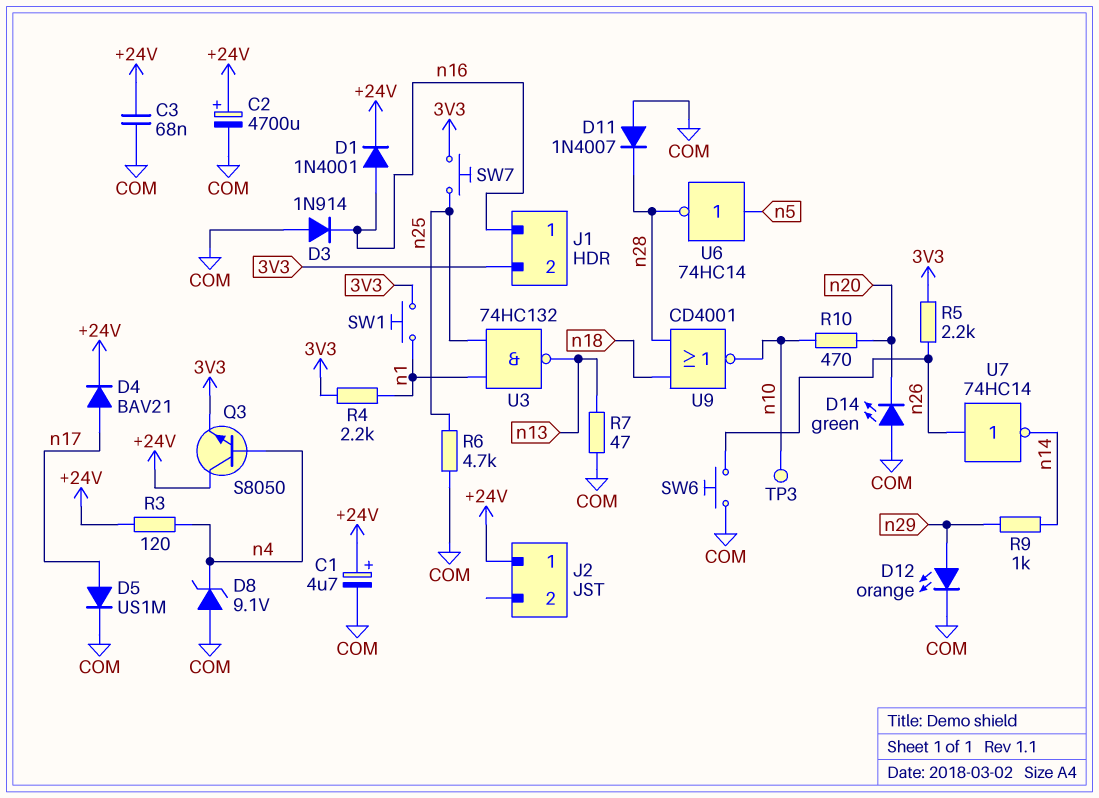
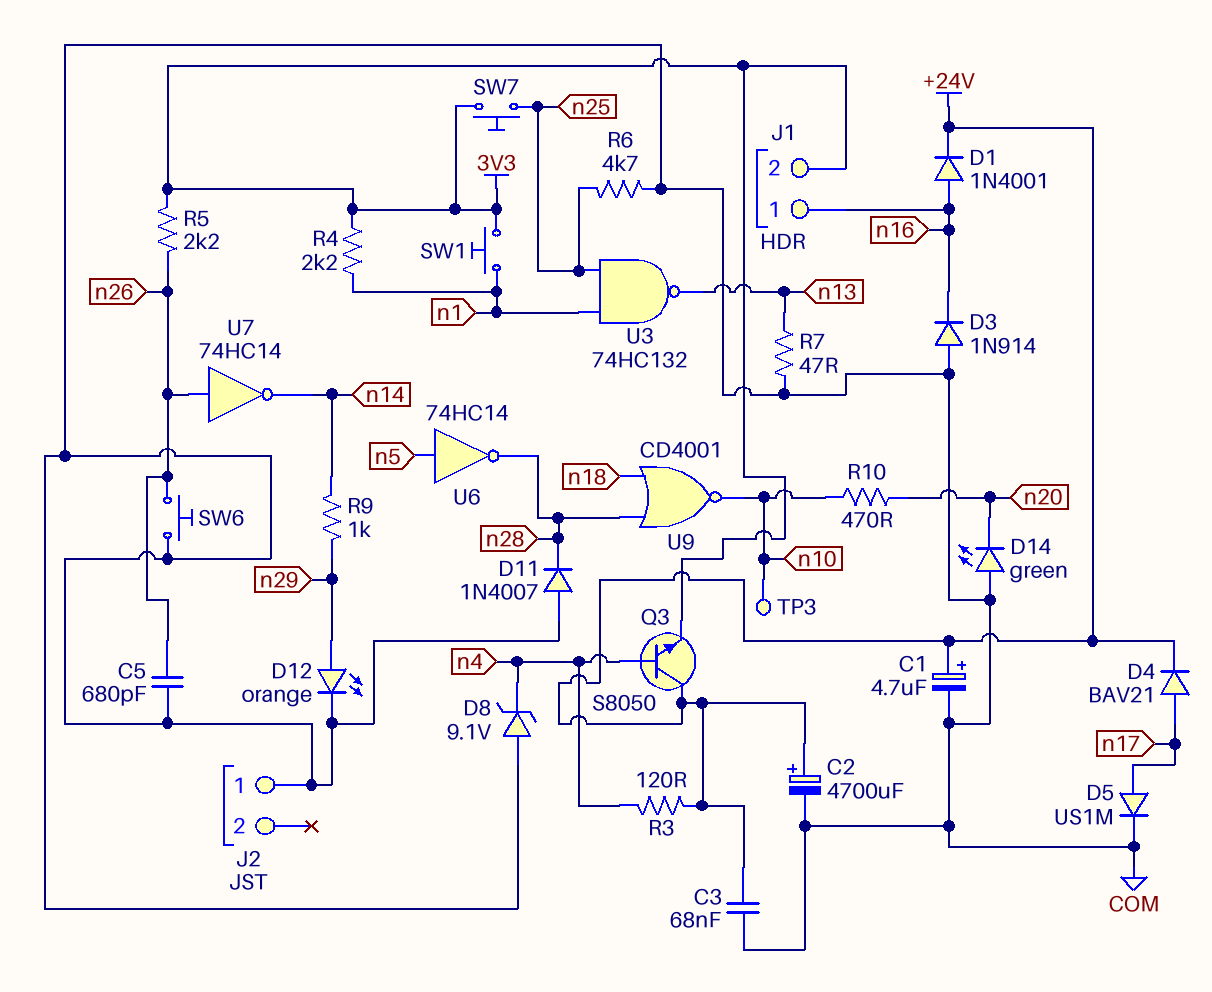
C5: none -> 680pF (COM, n26)
J2 pin 1: +24V -> COM

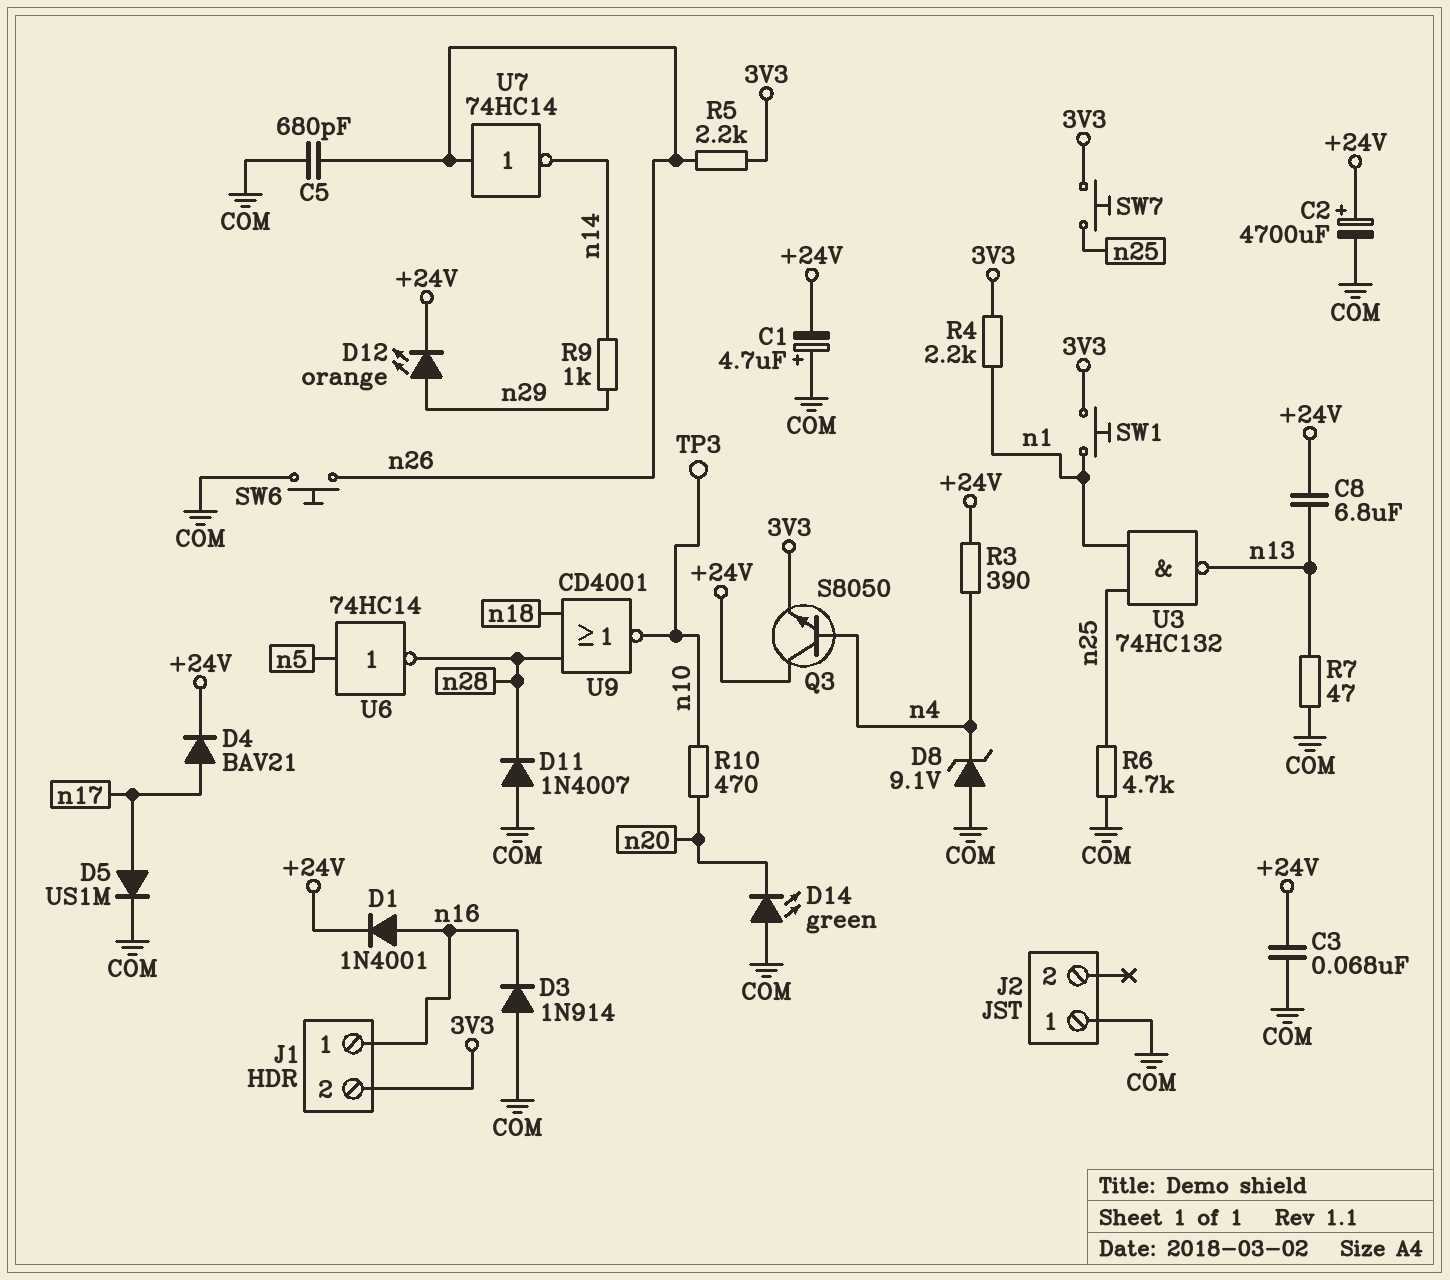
C1: 4.7uF (plus +24V, minus COM) -> 4.7uF (plus COM, minus +24V)
C8: none -> 6.8uF (+24V, n13)
D12: LED orange (A n29, K COM) -> LED orange (A n29, K +24V)
R3: 120 (+24V, n4) -> 390 (+24V, n4)

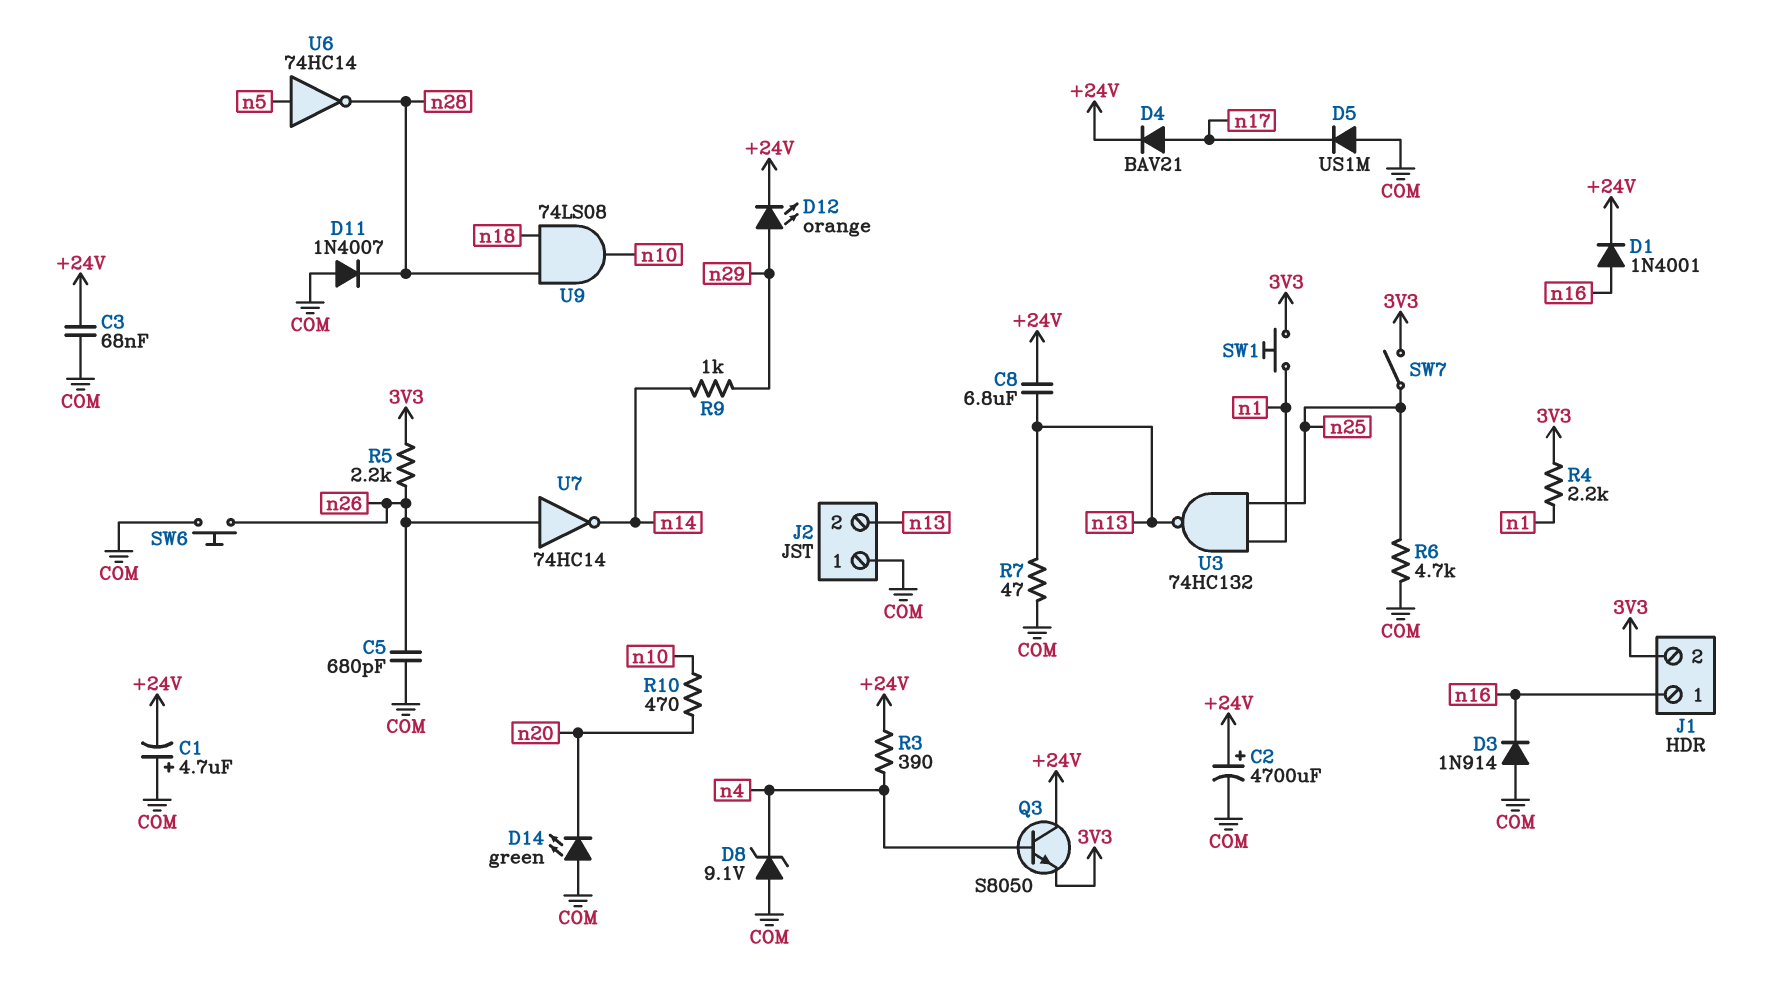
D5: diode US1M (A n17, K COM) -> diode US1M (A COM, K n17)
J2 pin 2: none -> n13
SW7: button (3V3, n25) -> switch (3V3, n25)
TP3: test point (n10) -> none
U9: NOR CD4001 (in n18, in n28, out n10) -> AND 74LS08 (in n18, in n28, out n10)

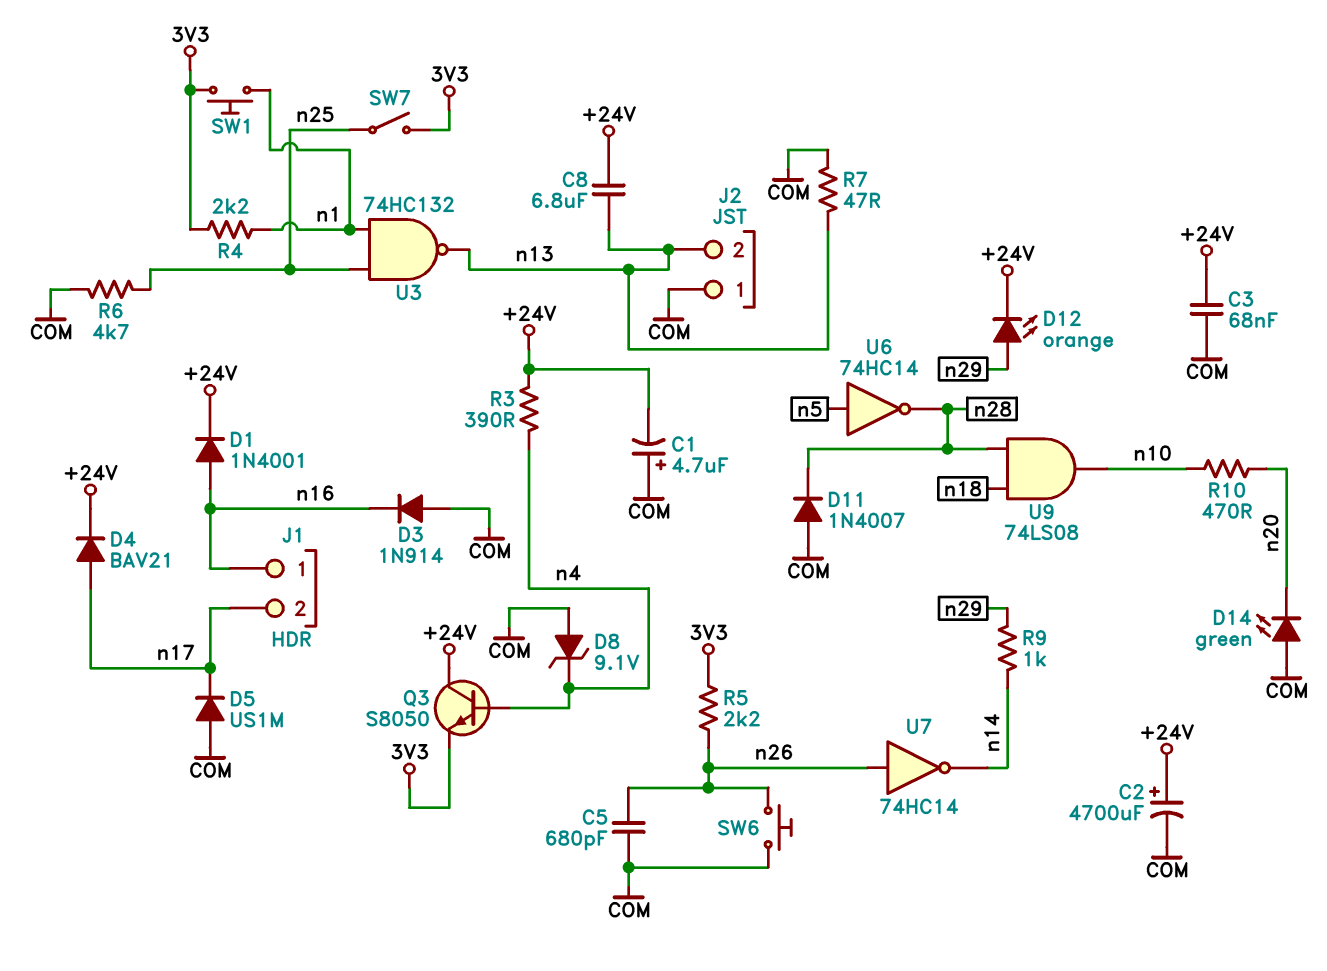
J1 pin 2: 3V3 -> n17

